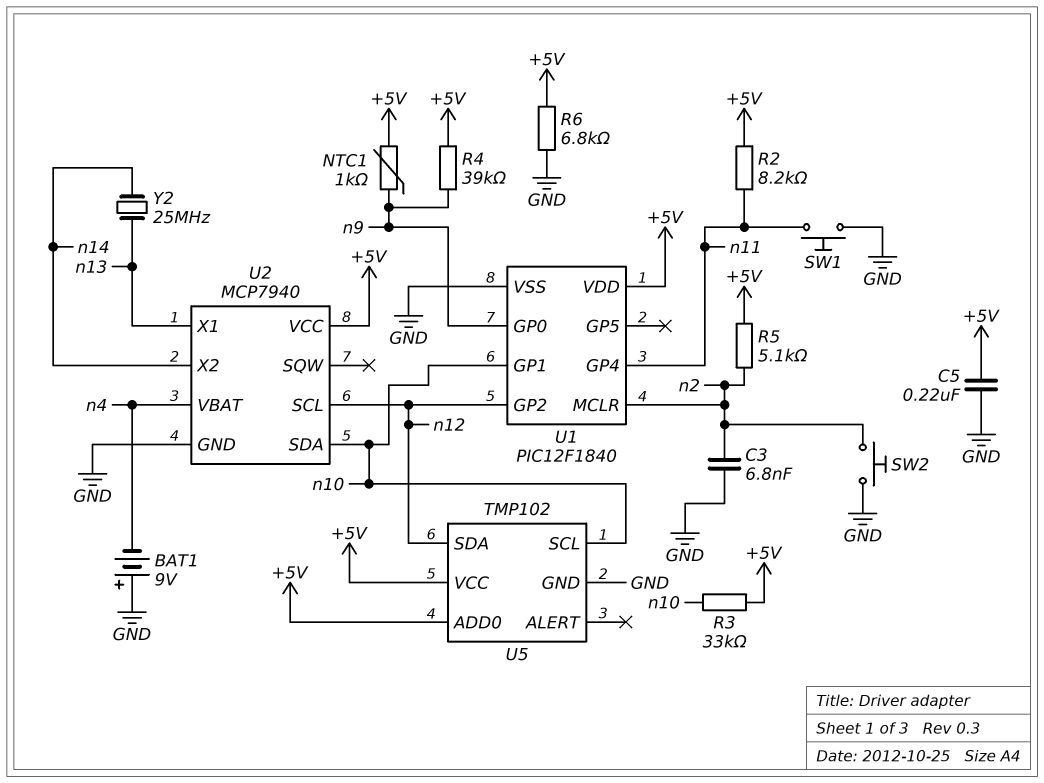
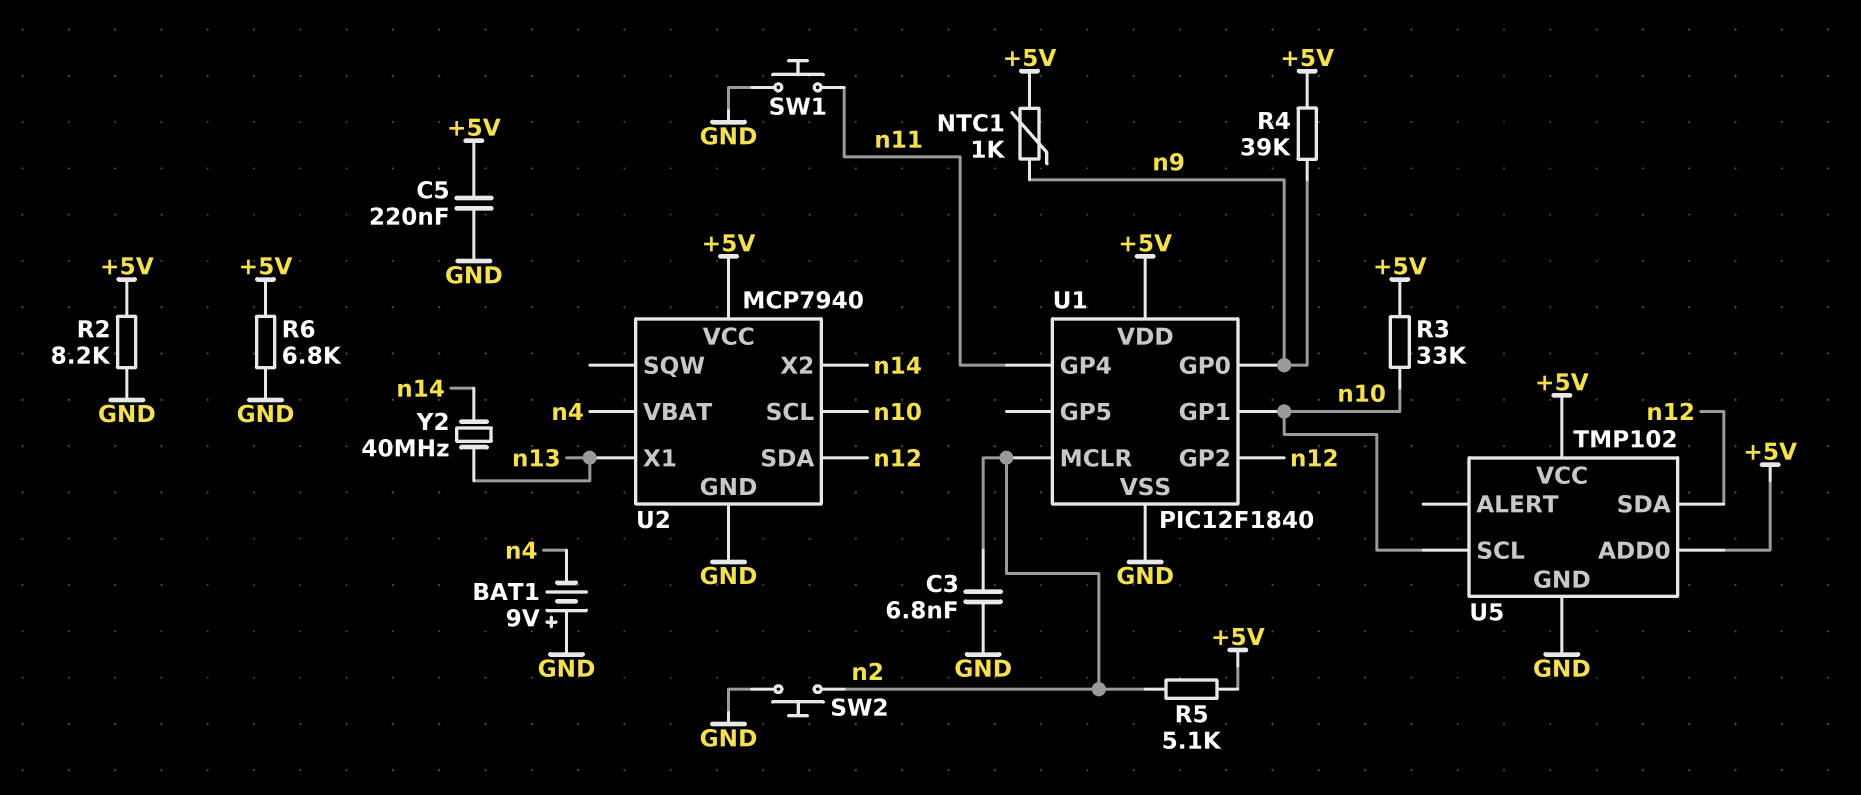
R2: 8.2k (+5V, n11) -> 8.2k (+5V, GND)
U2 pin SCL: n12 -> n10
U2 pin SDA: n10 -> n12
Y2: 25MHz (n13, n14) -> 40MHz (n13, n14)

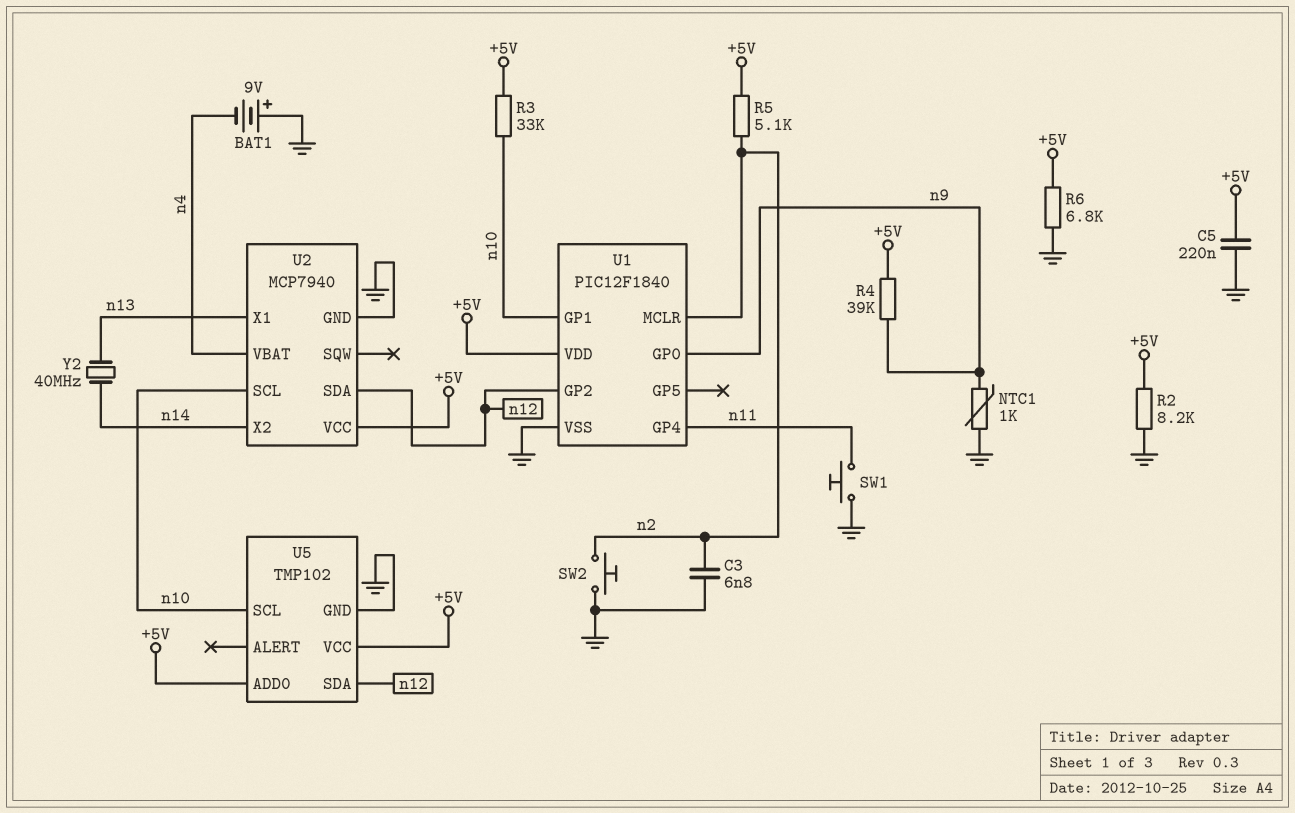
NTC1: 1k (+5V, n9) -> 1k (GND, n9)

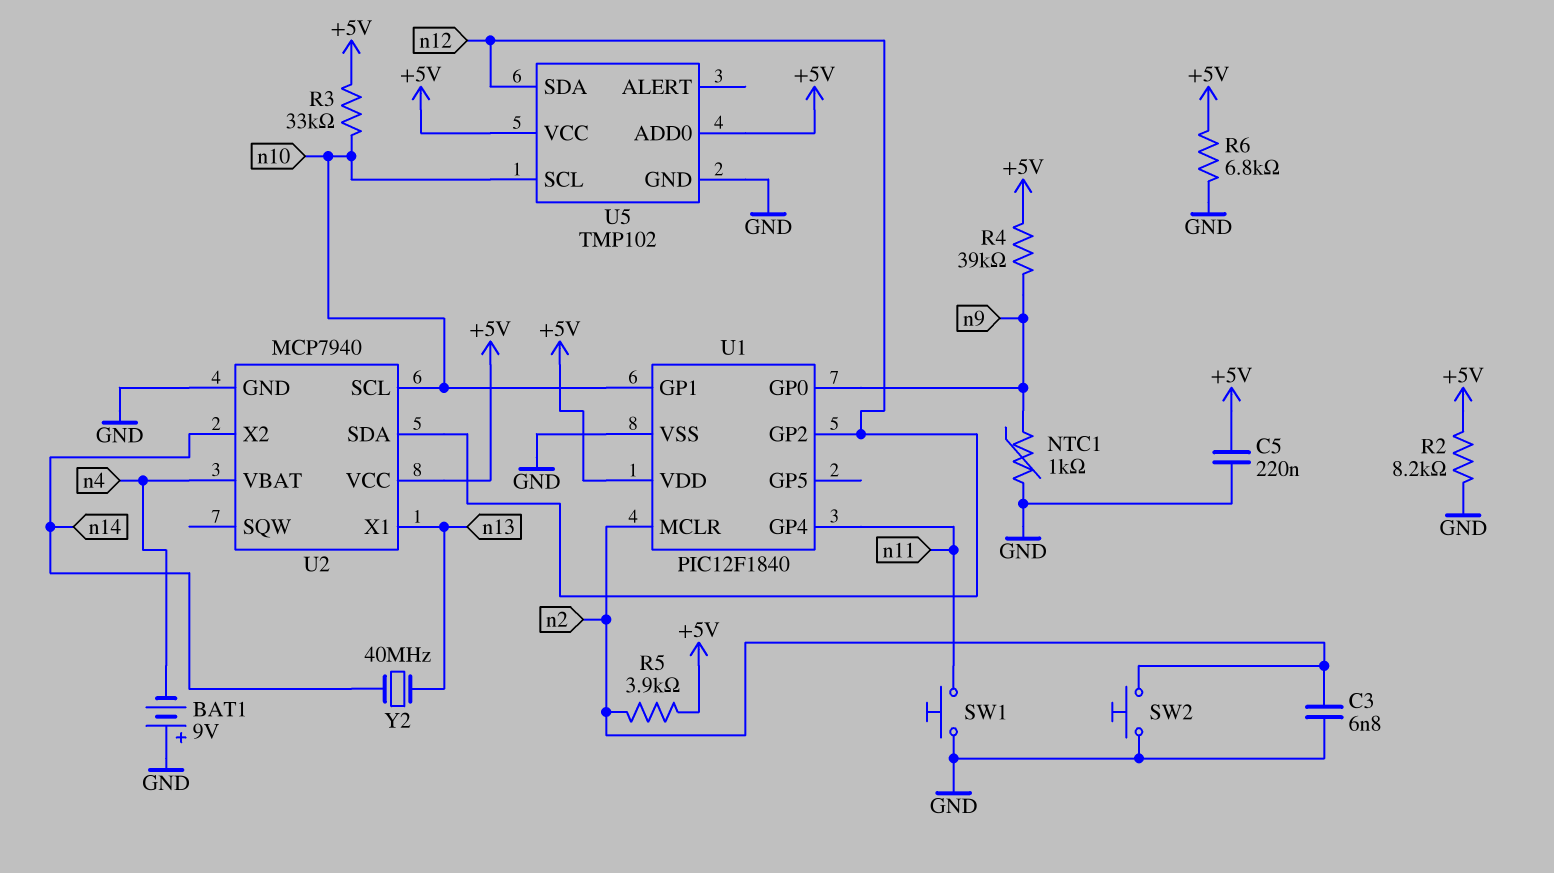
R5: 5.1k (+5V, n2) -> 3.9k (+5V, n2)

